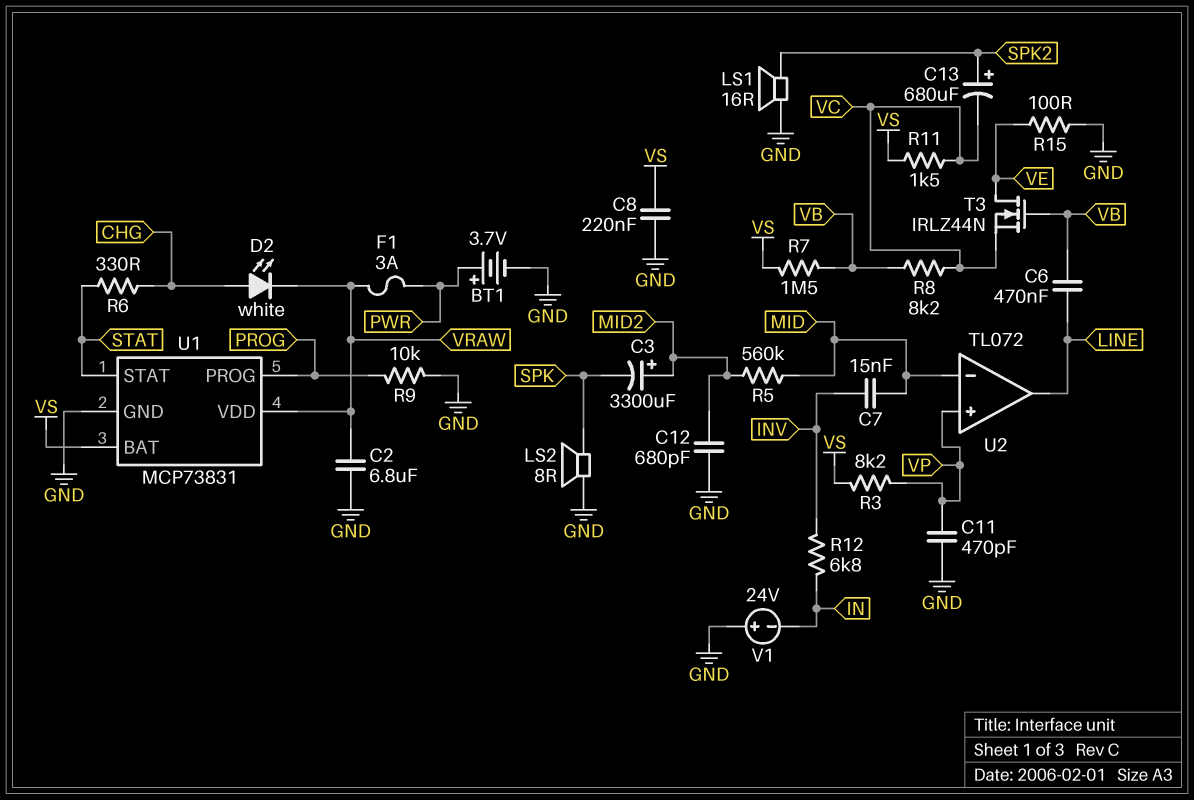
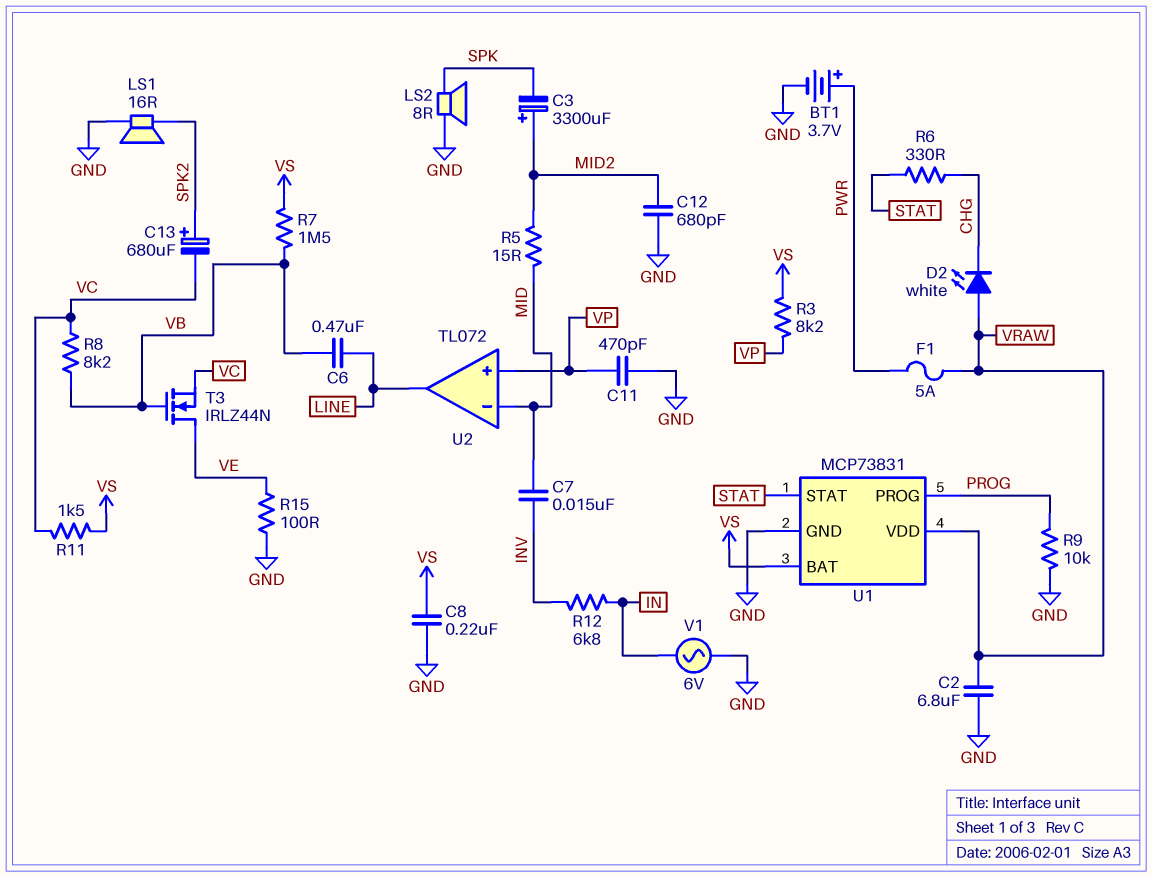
D2: LED white (A CHG, K VRAW) -> LED white (A VRAW, K CHG)
F1: 3A (PWR, VRAW) -> 5A (PWR, VRAW)
R5: 560k (MID, MID2) -> 15 (MID, MID2)
V1: 24V (plus GND, minus IN) -> AC 6V (GND, IN)

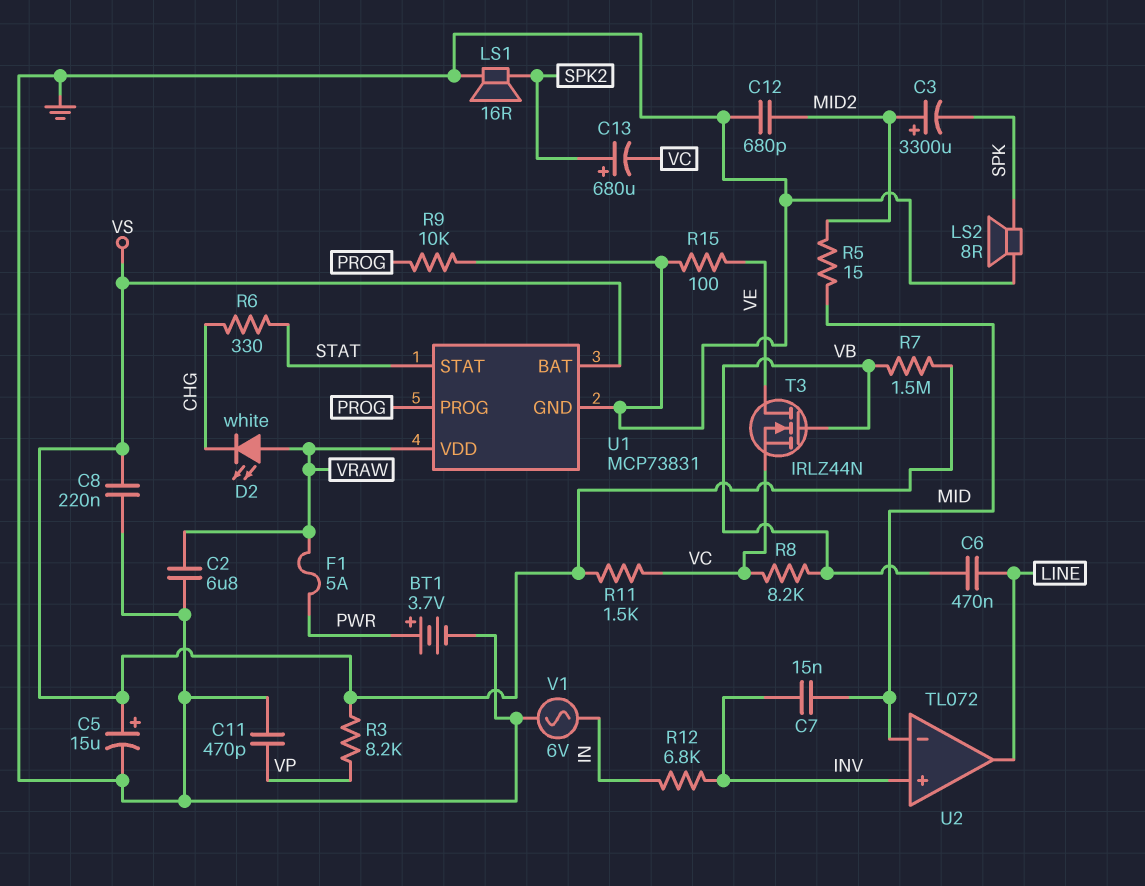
C5: none -> 15uF (plus VS, minus GND)
U2 pin in+: VP -> INV

